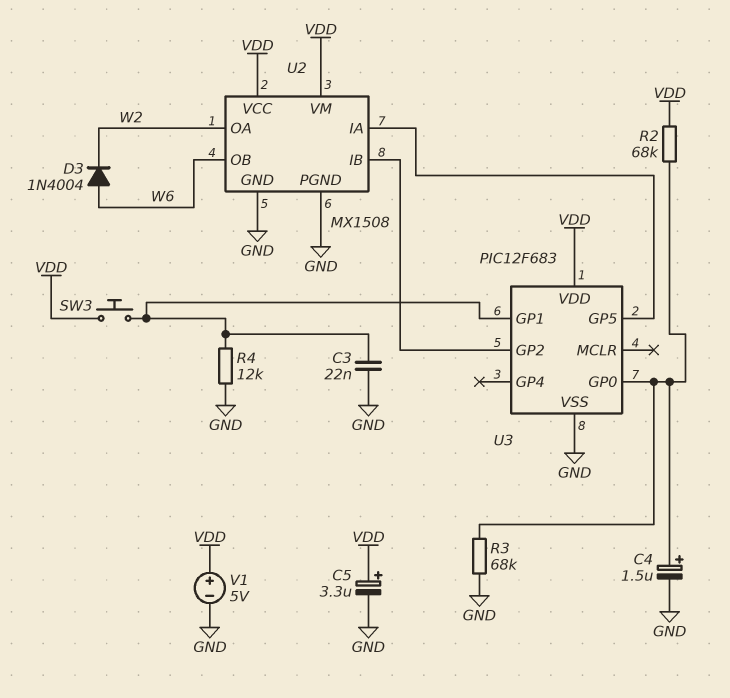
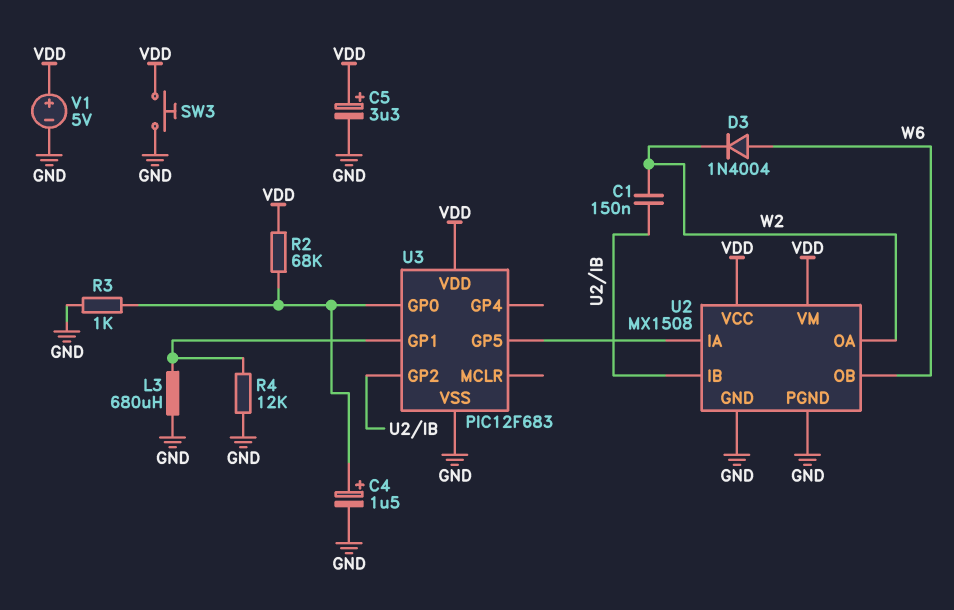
C1: none -> 150nF (U2/IB, W2)
C3: 22nF (GND, U3/GP1) -> none
L3: none -> 680uH (GND, U3/GP1)
R3: 68k (GND, U3/GP0) -> 1k (GND, U3/GP0)
SW3: button (U3/GP1, VDD) -> button (GND, VDD)

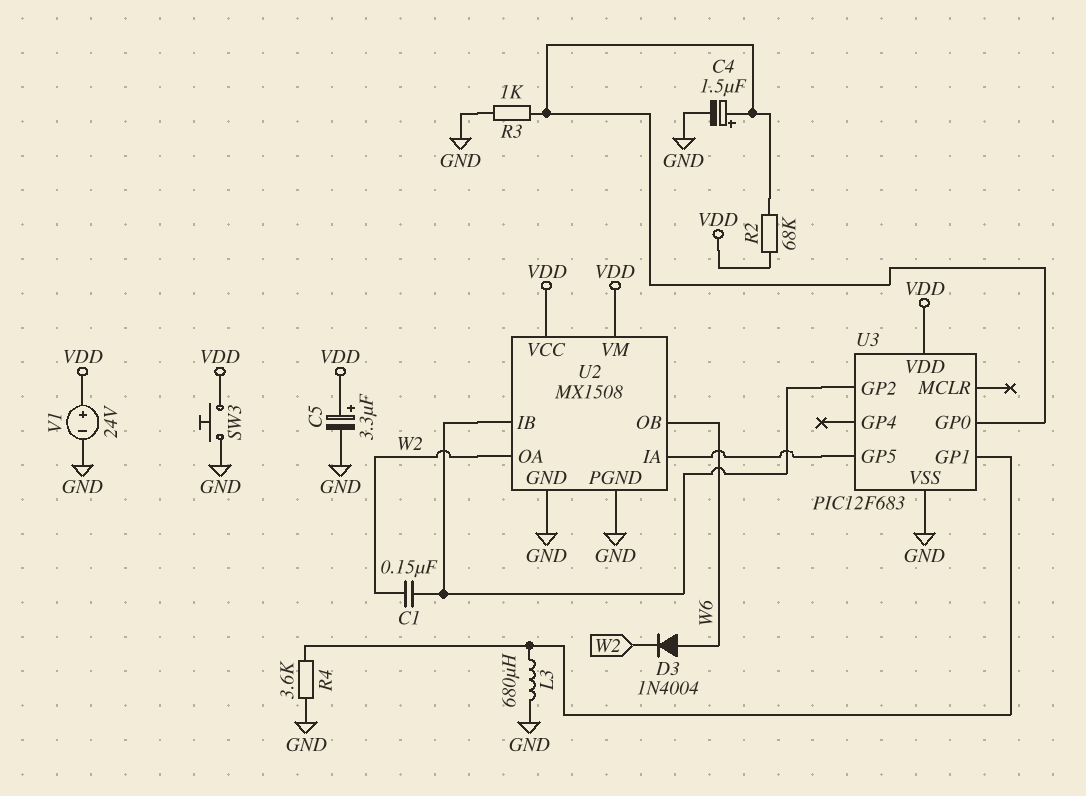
R4: 12k (GND, U3/GP1) -> 3.6k (GND, U3/GP1)
V1: 5V (plus VDD, minus GND) -> 24V (plus VDD, minus GND)

